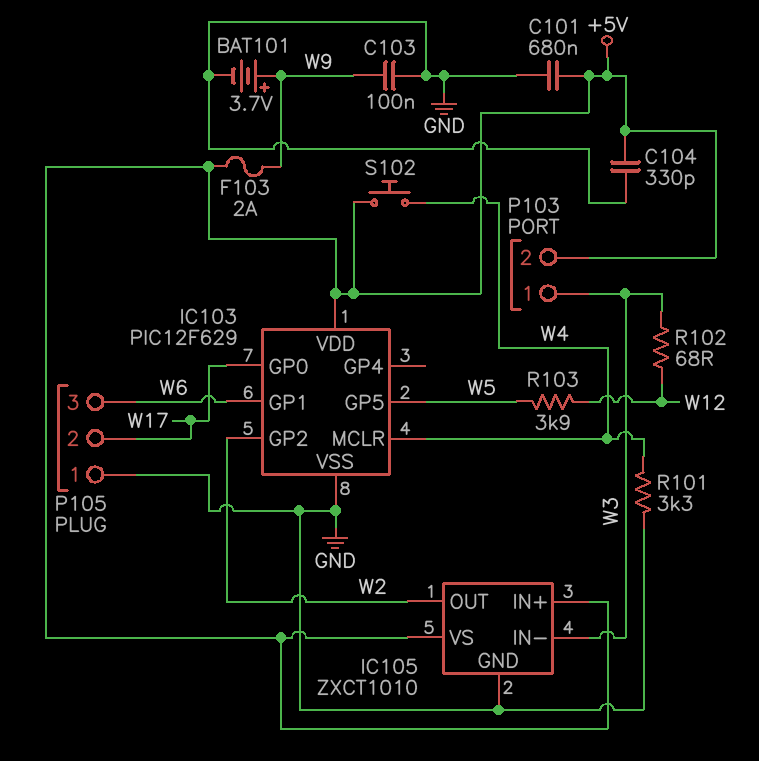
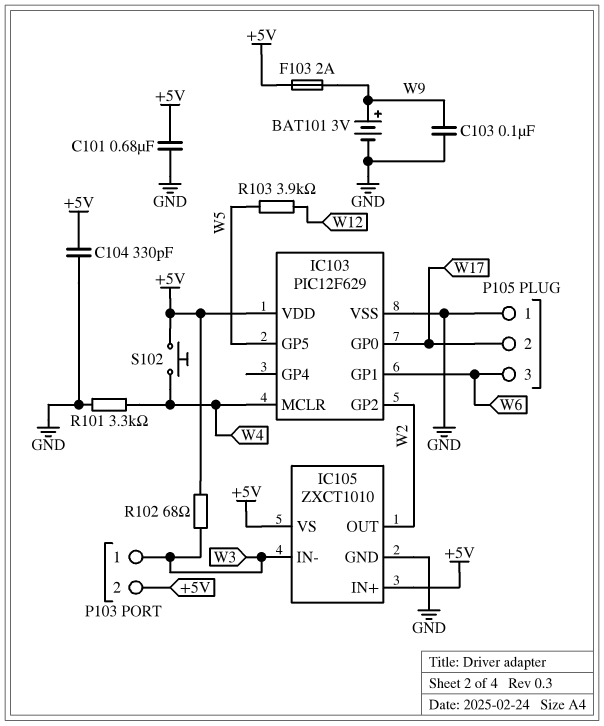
BAT101: 3.7V (plus W9, minus GND) -> 3V (plus W9, minus GND)
R102: 68 (W3, W12) -> 68 (+5V, W3)

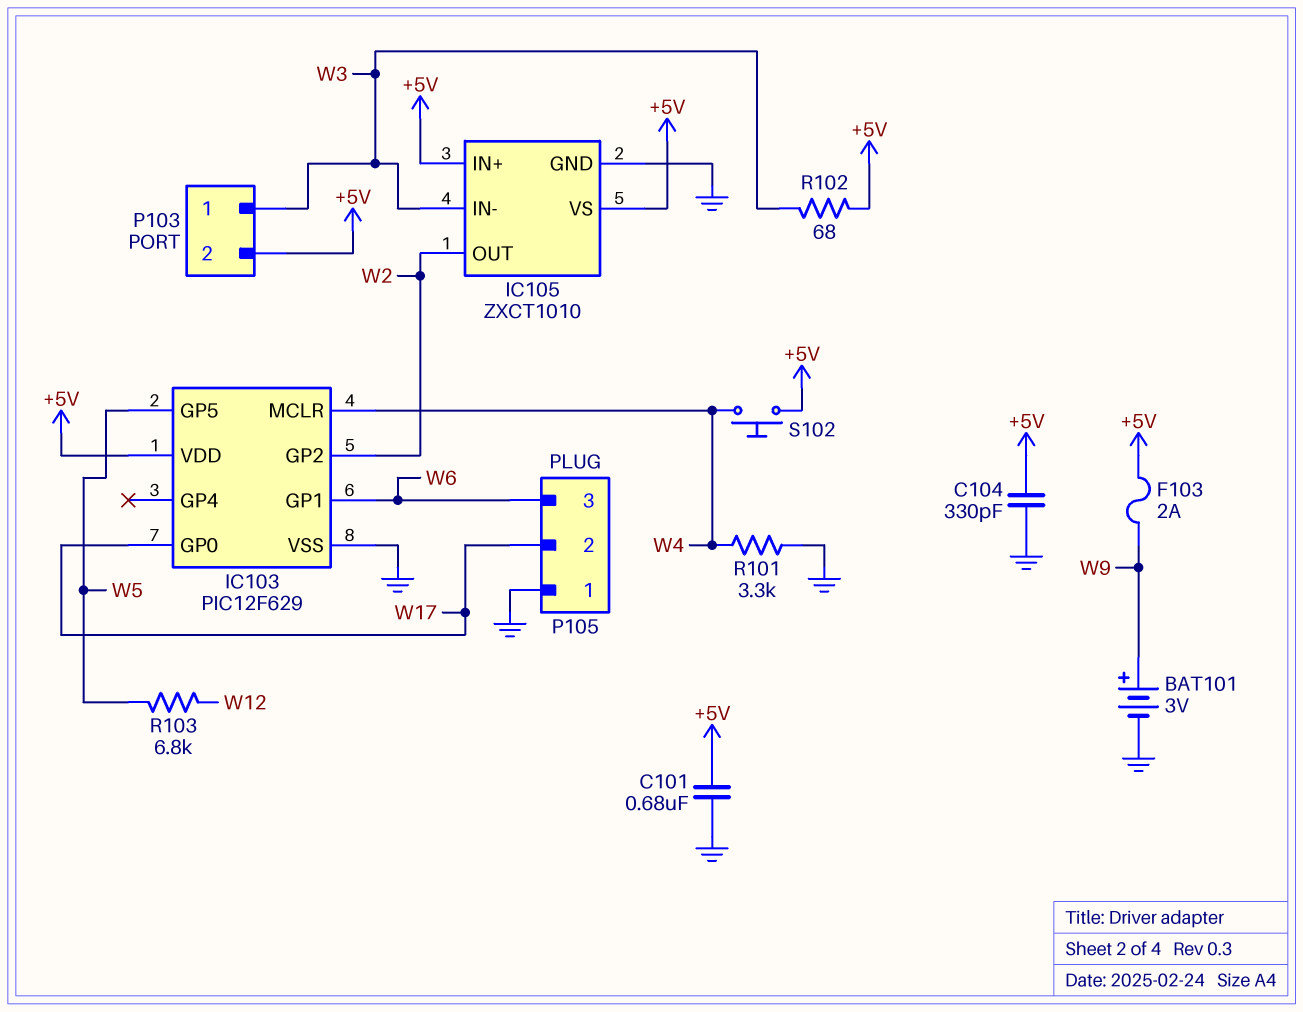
C103: 100nF (GND, W9) -> none
R103: 3.9k (W5, W12) -> 6.8k (W5, W12)

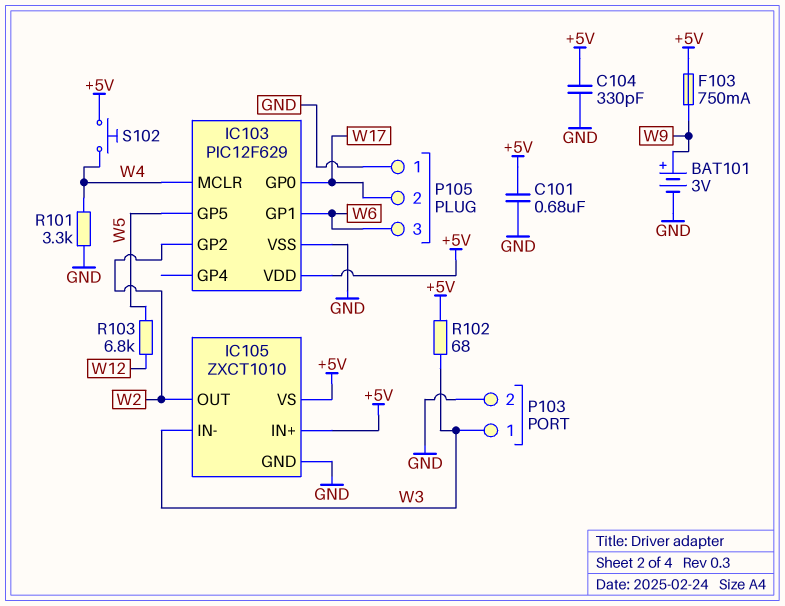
F103: 2A (+5V, W9) -> 750mA (+5V, W9)
P103 pin 2: +5V -> GND

